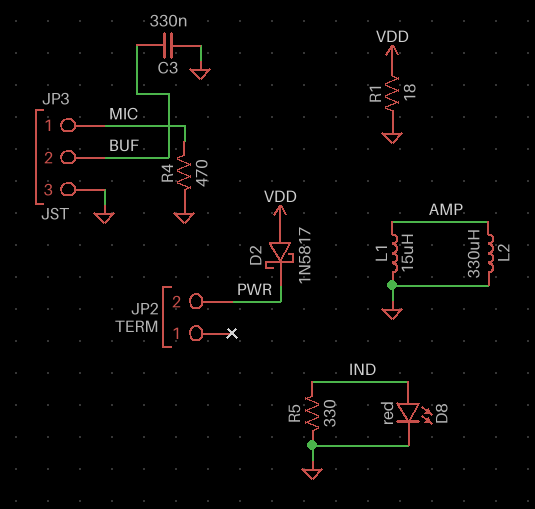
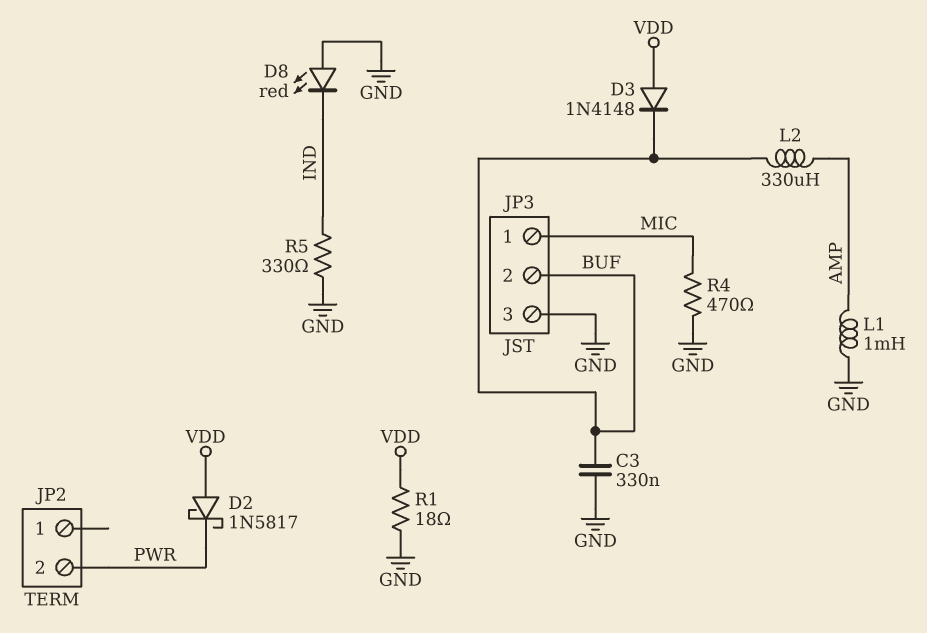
D3: none -> diode 1N4148 (A VDD, K BUF)
D8: LED red (A IND, K GND) -> LED red (A GND, K IND)
L1: 15uH (AMP, GND) -> 1mH (AMP, GND)
L2: 330uH (AMP, GND) -> 330uH (AMP, BUF)

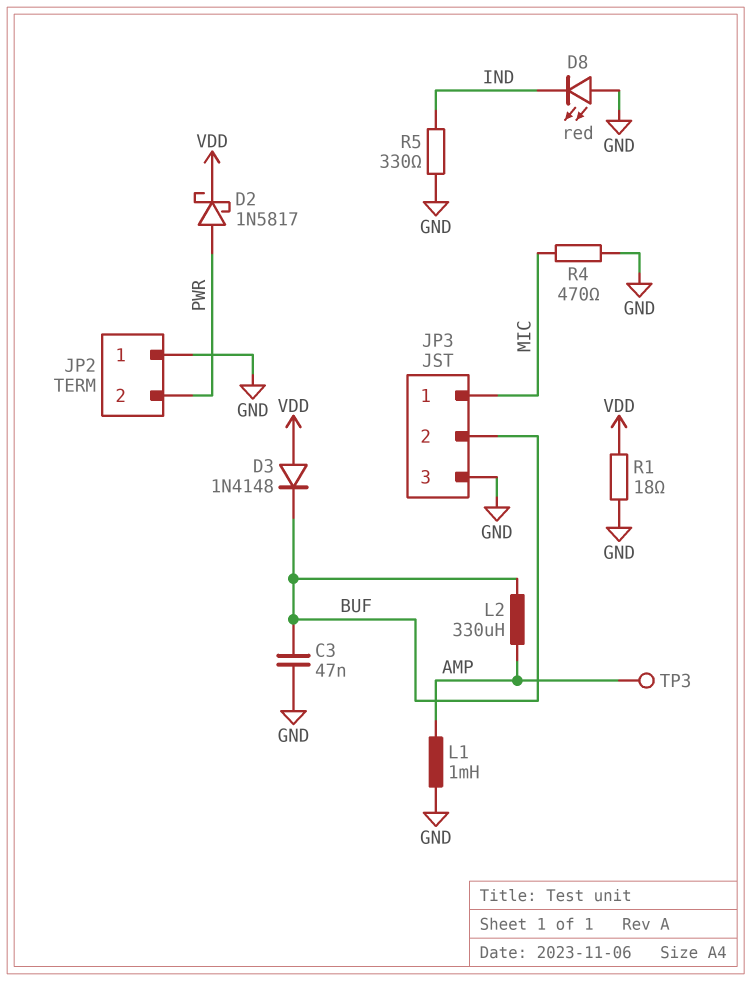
C3: 330nF (BUF, GND) -> 47nF (BUF, GND)
D2: schottky 1N5817 (A VDD, K PWR) -> schottky 1N5817 (A PWR, K VDD)
JP2 pin 1: none -> GND
TP3: none -> test point (AMP)

